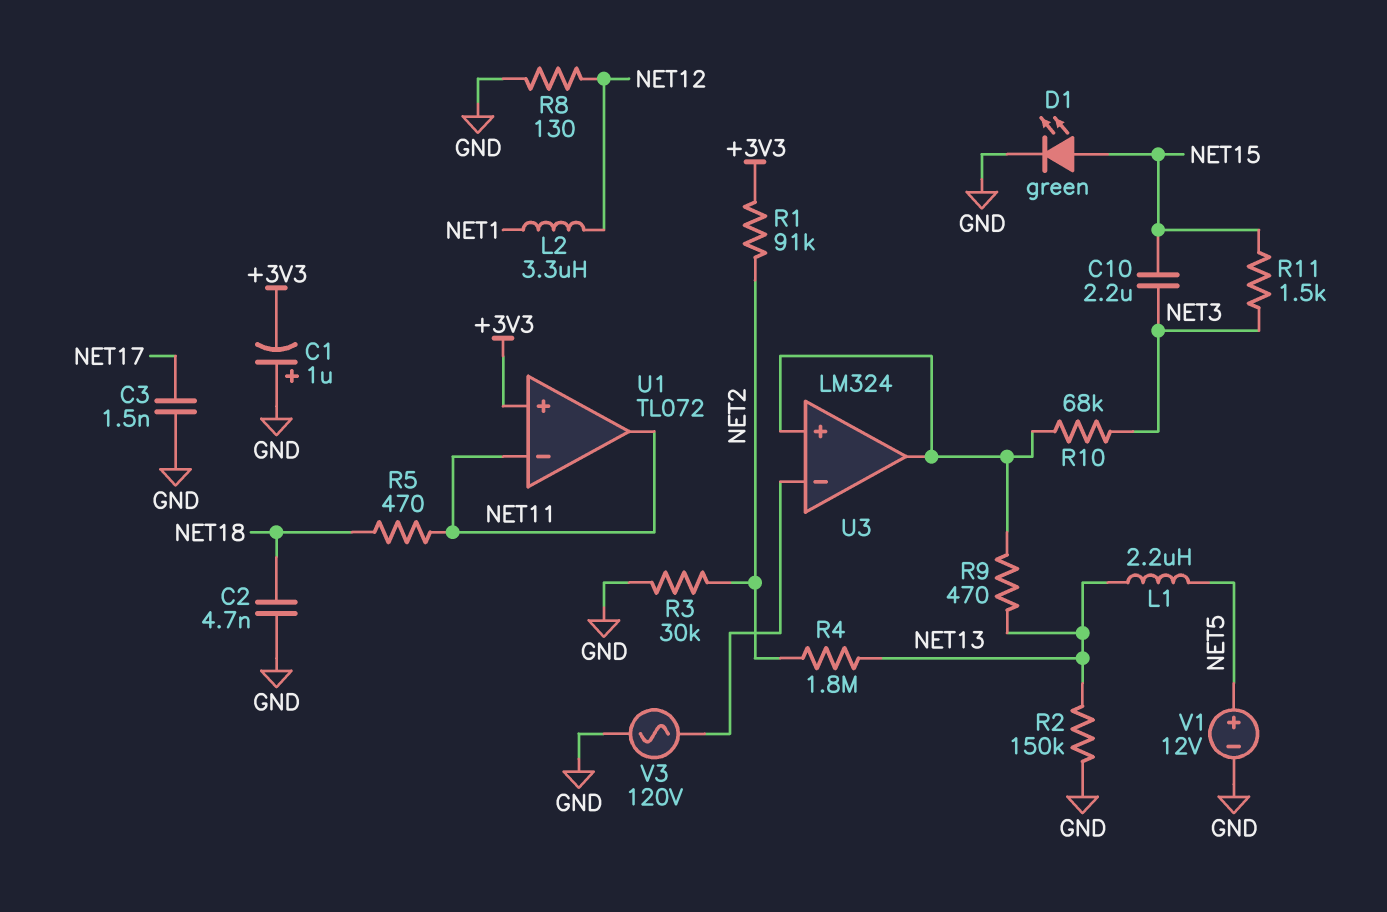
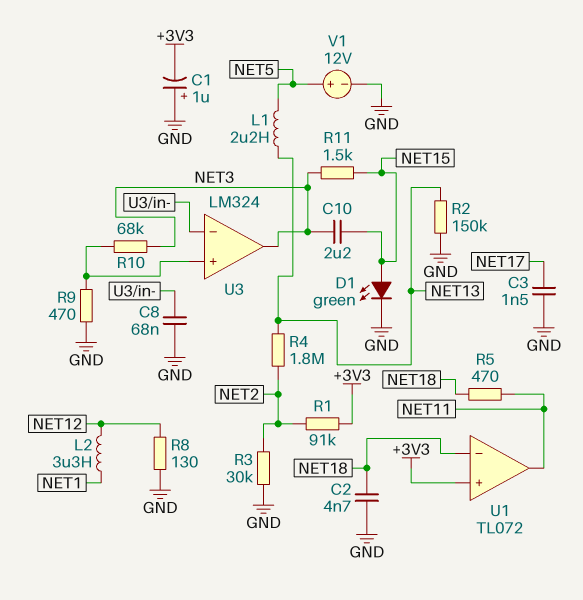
C8: none -> 68nF (GND, U3/in-)
R9: 470 (NET13, U3/in+) -> 470 (GND, U3/in+)
U1 pin in-: NET11 -> NET18
U3 pin out: U3/in+ -> NET3
V3: AC 120V (GND, U3/in-) -> none

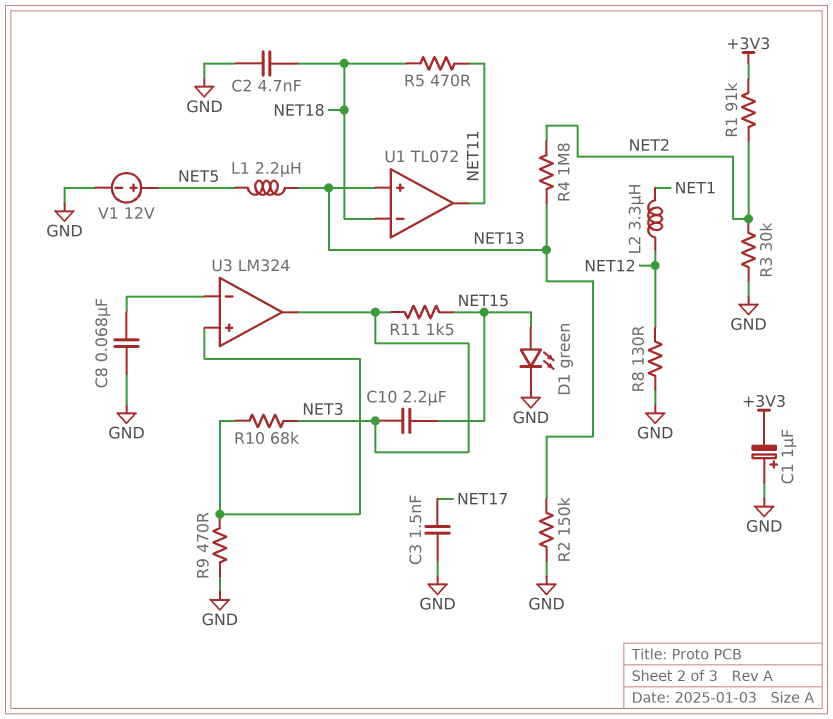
U1 pin in+: +3V3 -> NET13

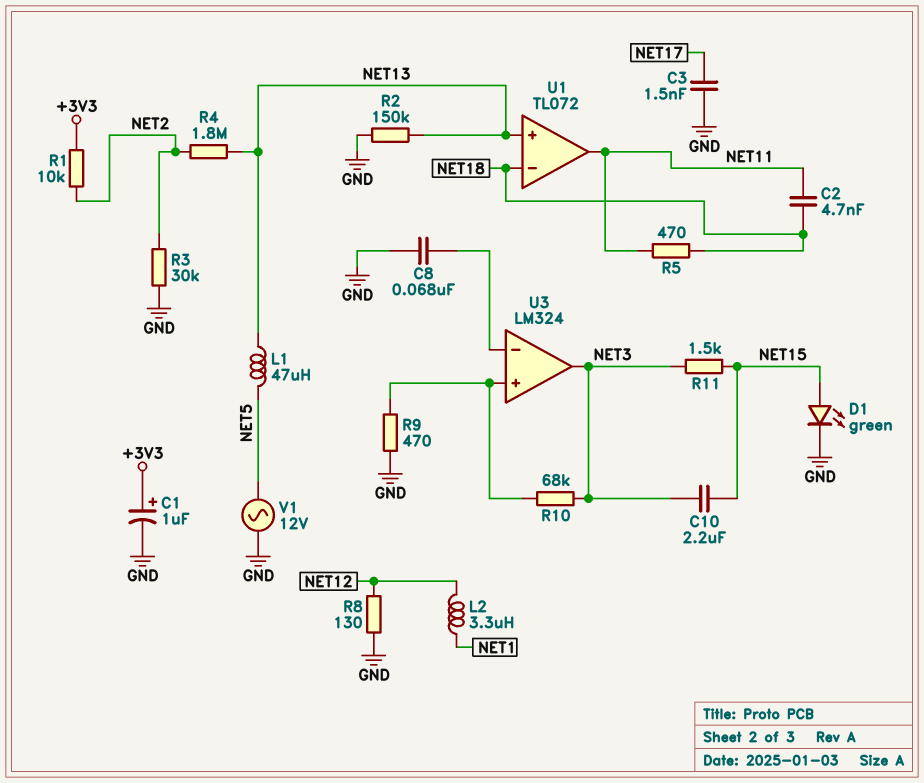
C1: 1uF (plus GND, minus +3V3) -> 1uF (plus +3V3, minus GND)
C2: 4.7nF (GND, NET18) -> 4.7nF (NET11, NET18)
L1: 2.2uH (NET5, NET13) -> 47uH (NET5, NET13)
R1: 91k (+3V3, NET2) -> 10k (+3V3, NET2)
V1: 12V (plus NET5, minus GND) -> AC 12V (GND, NET5)

